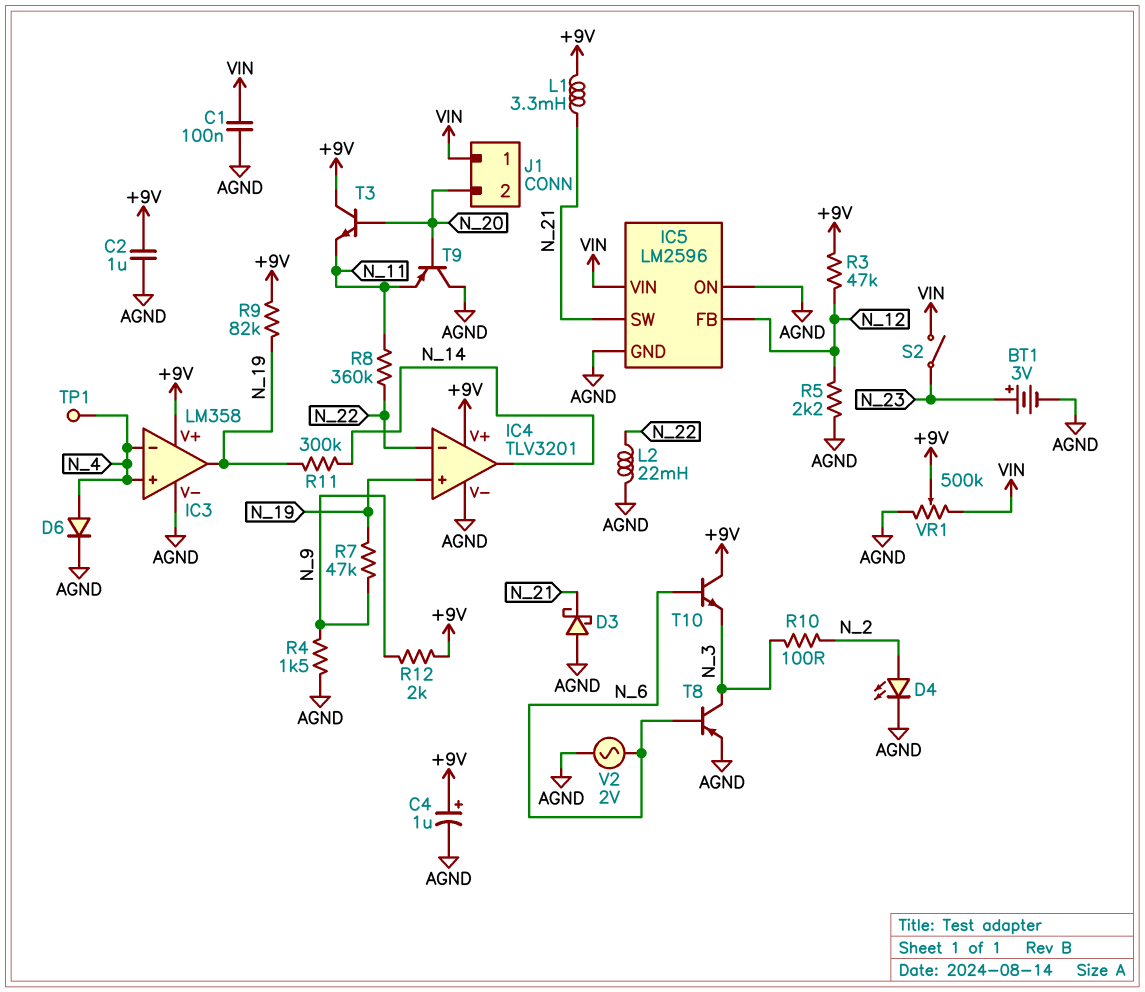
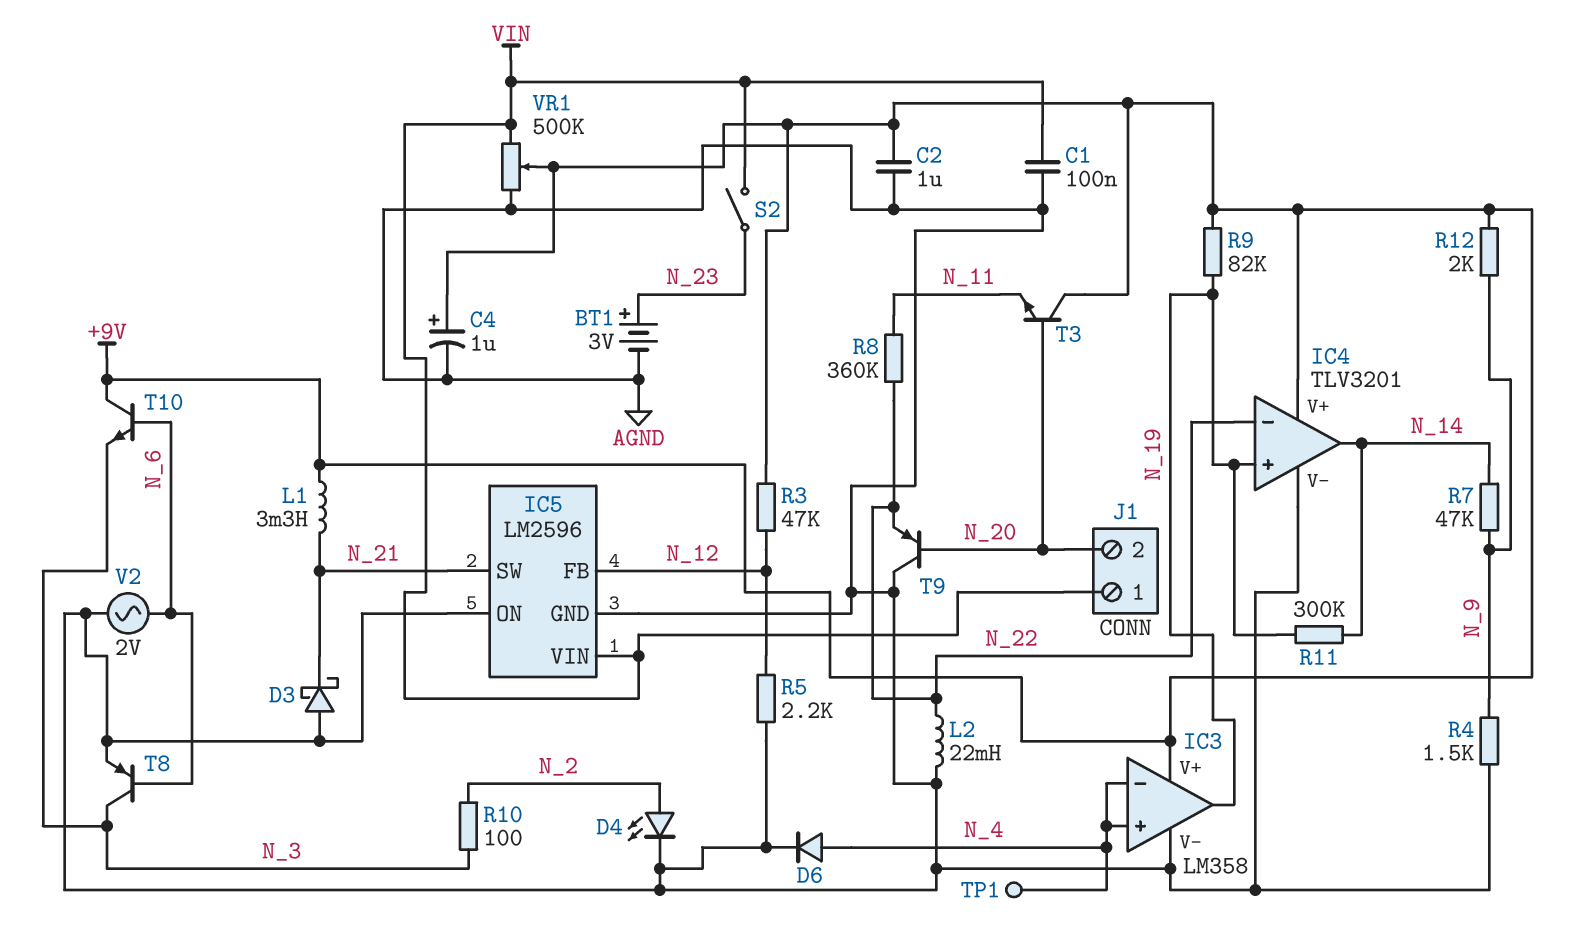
R7: 47k (N_9, N_19) -> 47k (N_9, N_14)
T9: PNP (B N_20, C AGND, E N_11) -> PNP (B N_20, C AGND, E N_22)

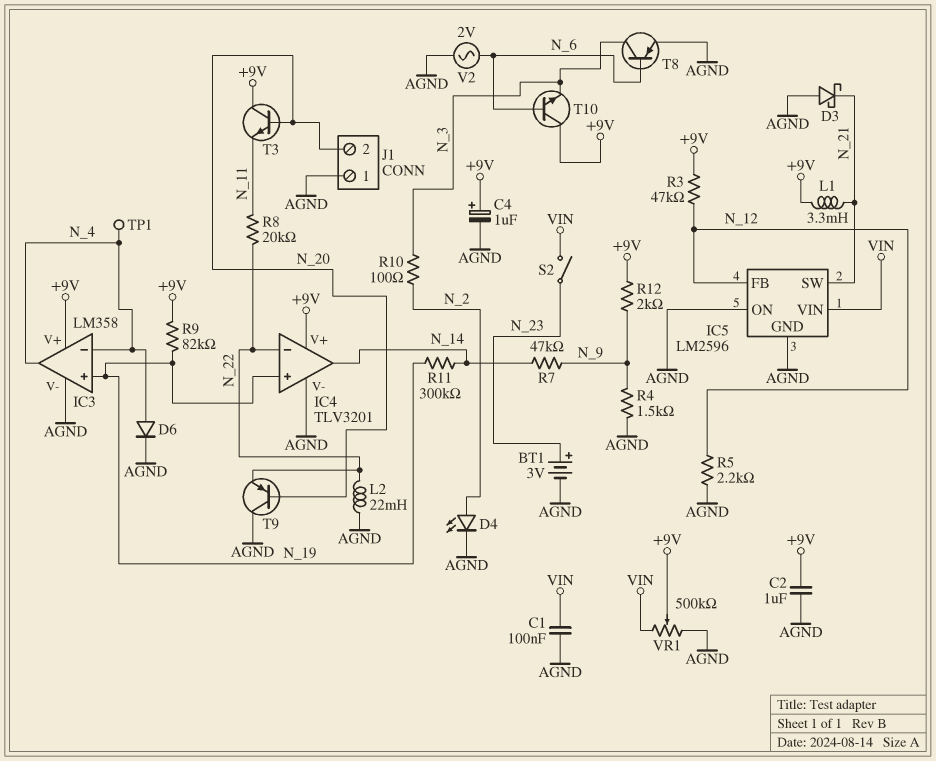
IC3 pin in+: N_4 -> N_19
IC3 pin out: N_19 -> N_4
J1 pin 1: VIN -> AGND
R8: 360k (N_11, N_22) -> 20k (N_11, N_22)

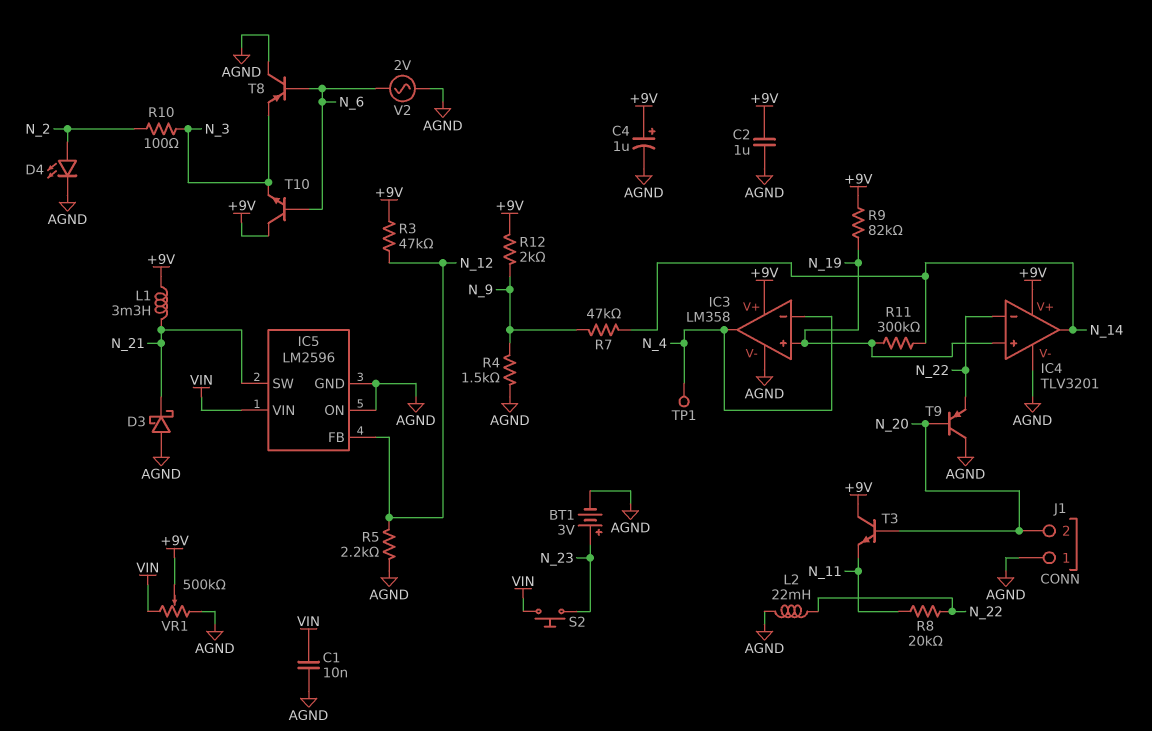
C1: 100nF (AGND, VIN) -> 10nF (AGND, VIN)
D6: diode (A N_4, K AGND) -> none
S2: switch (N_23, VIN) -> button (N_23, VIN)
T8: PNP (B N_6, C N_3, E AGND) -> PNP (B N_6, C AGND, E N_3)

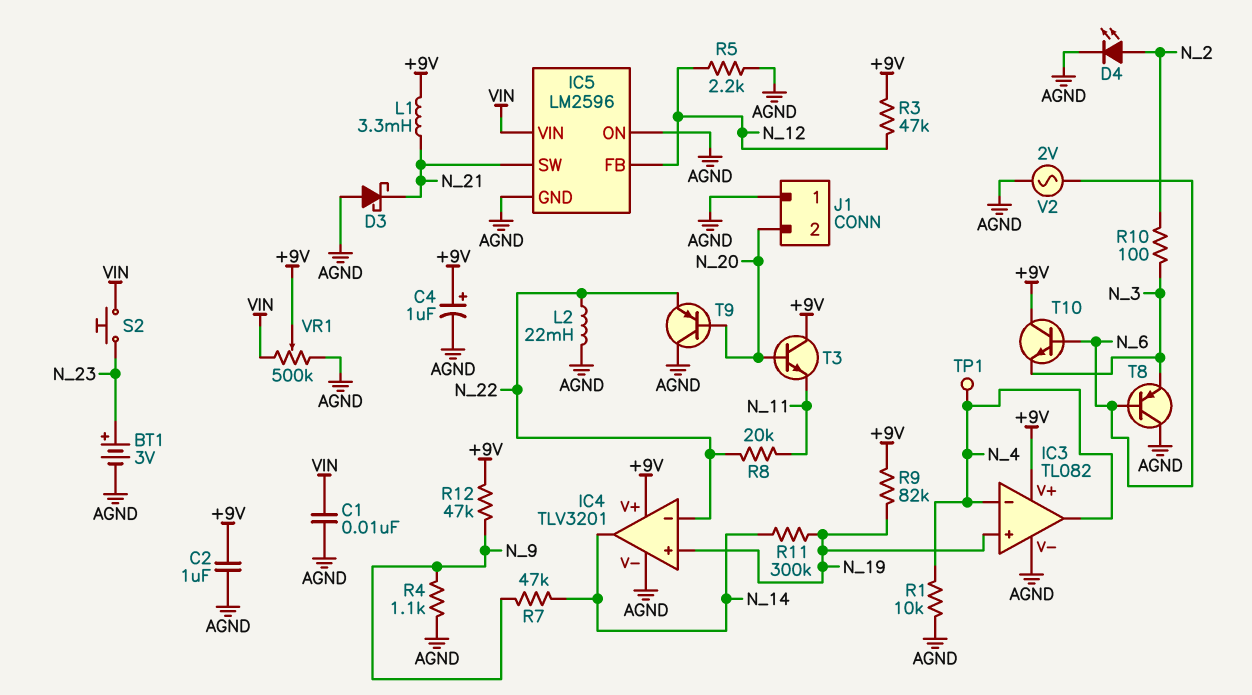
IC3: LM358 -> TL082
R1: none -> 10k (AGND, N_4)
R4: 1.5k (AGND, N_9) -> 1.1k (AGND, N_9)
R12: 2k (+9V, N_9) -> 47k (+9V, N_9)

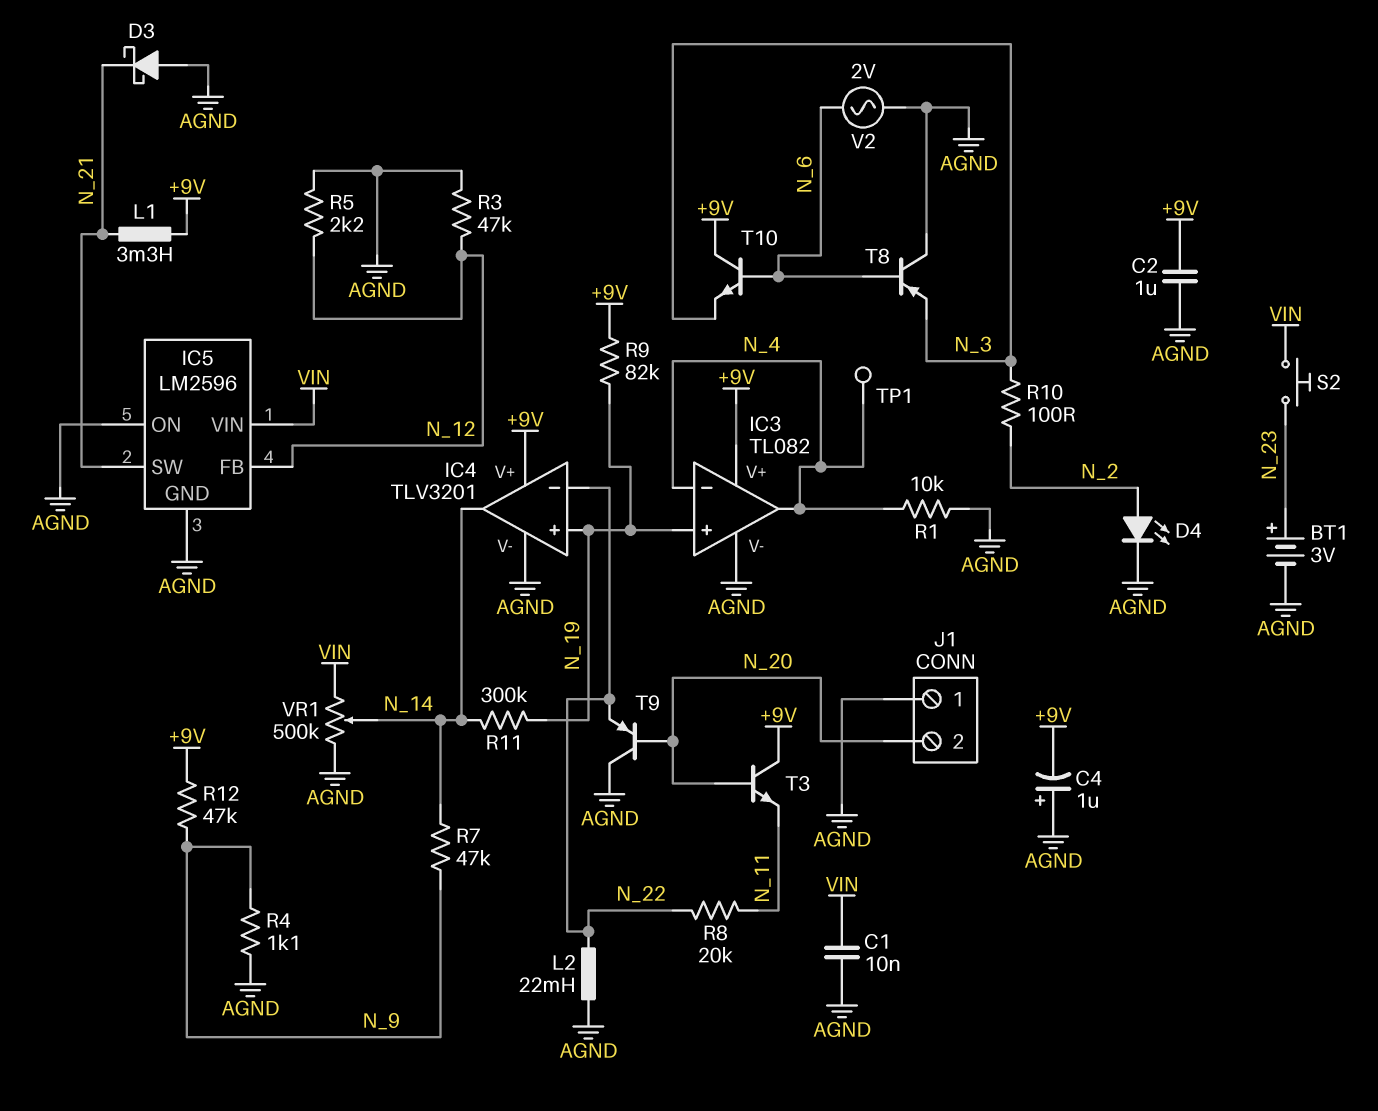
C4: 1uF (plus +9V, minus AGND) -> 1uF (plus AGND, minus +9V)
R3: 47k (+9V, N_12) -> 47k (AGND, N_12)
VR1: 500k (AGND, VIN, wiper +9V) -> 500k (AGND, VIN, wiper N_14)

